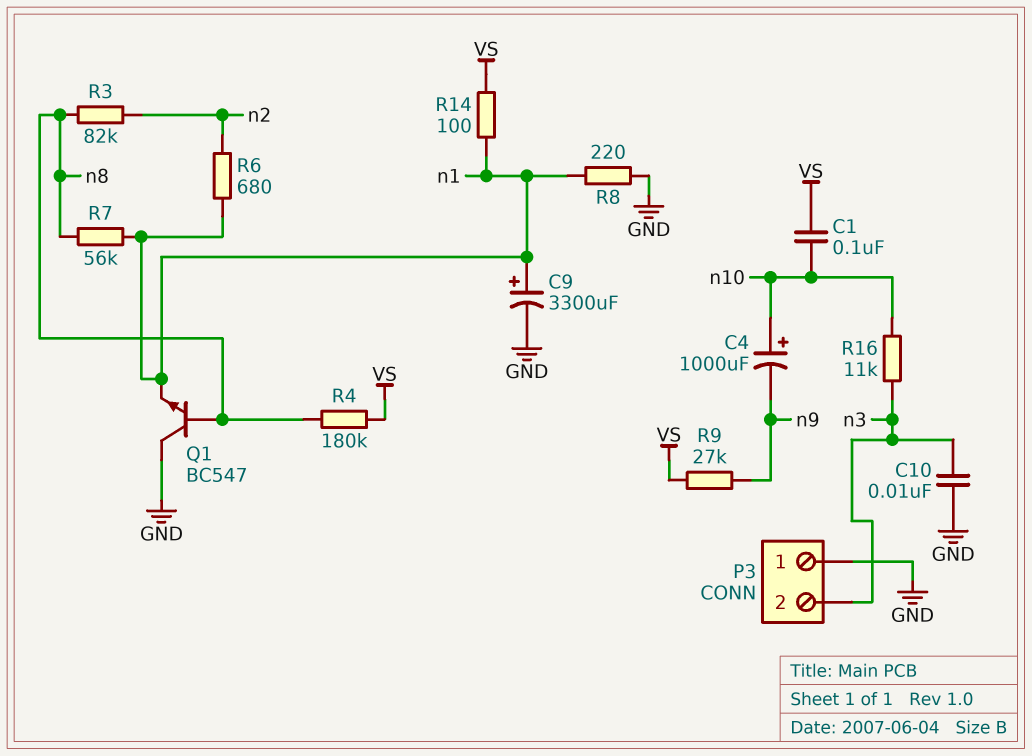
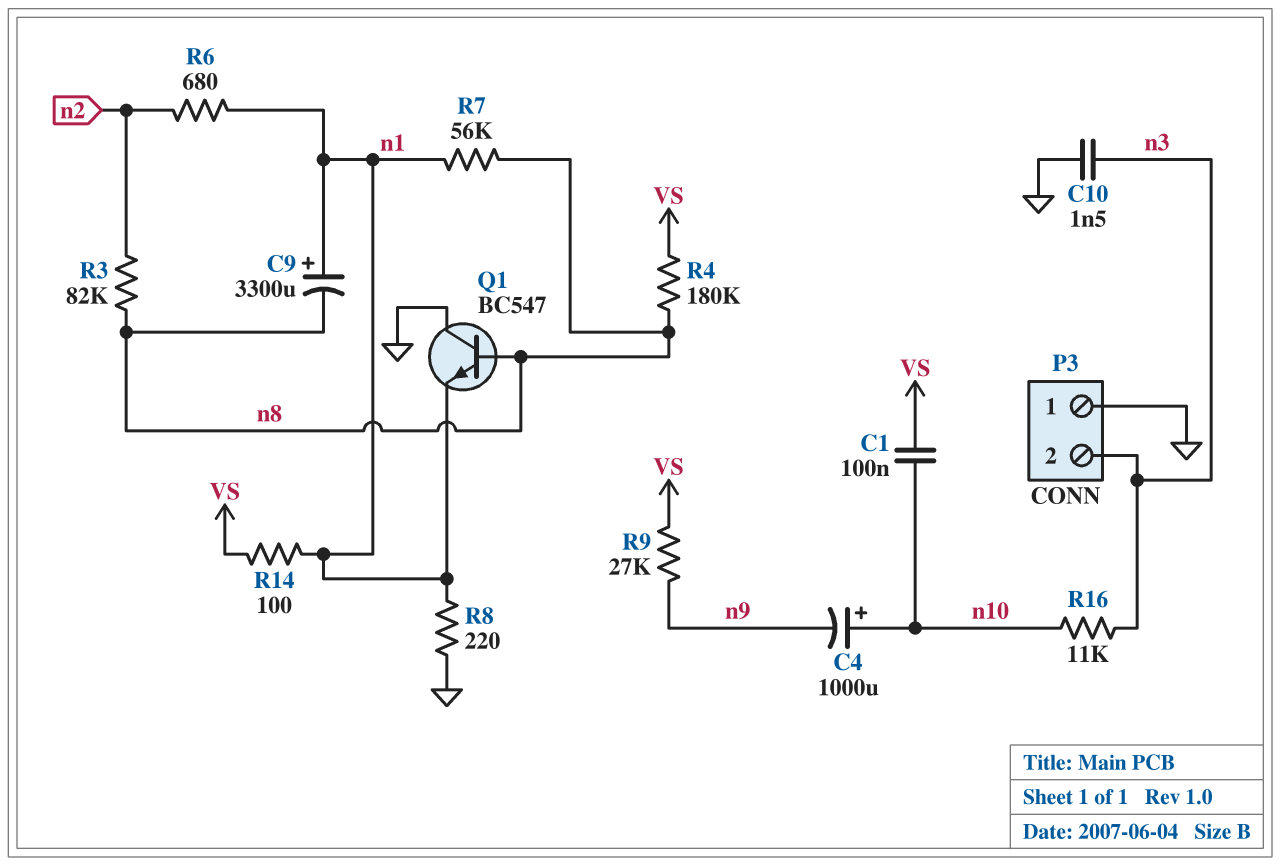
C9: 3300uF (plus n1, minus GND) -> 3300uF (plus n1, minus n8)
C10: 10nF (GND, n3) -> 1.5nF (GND, n3)

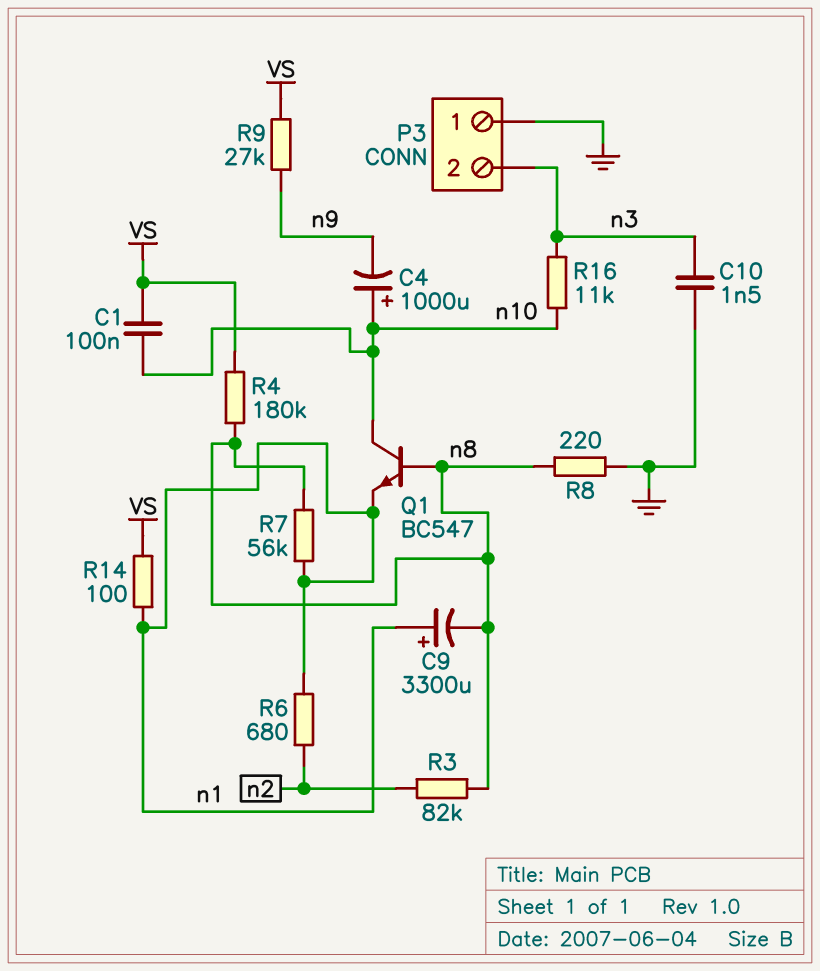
Q1: NPN BC547 (B n8, C GND, E n1) -> NPN BC547 (B n8, C n10, E n1)
R8: 220 (GND, n1) -> 220 (GND, n8)

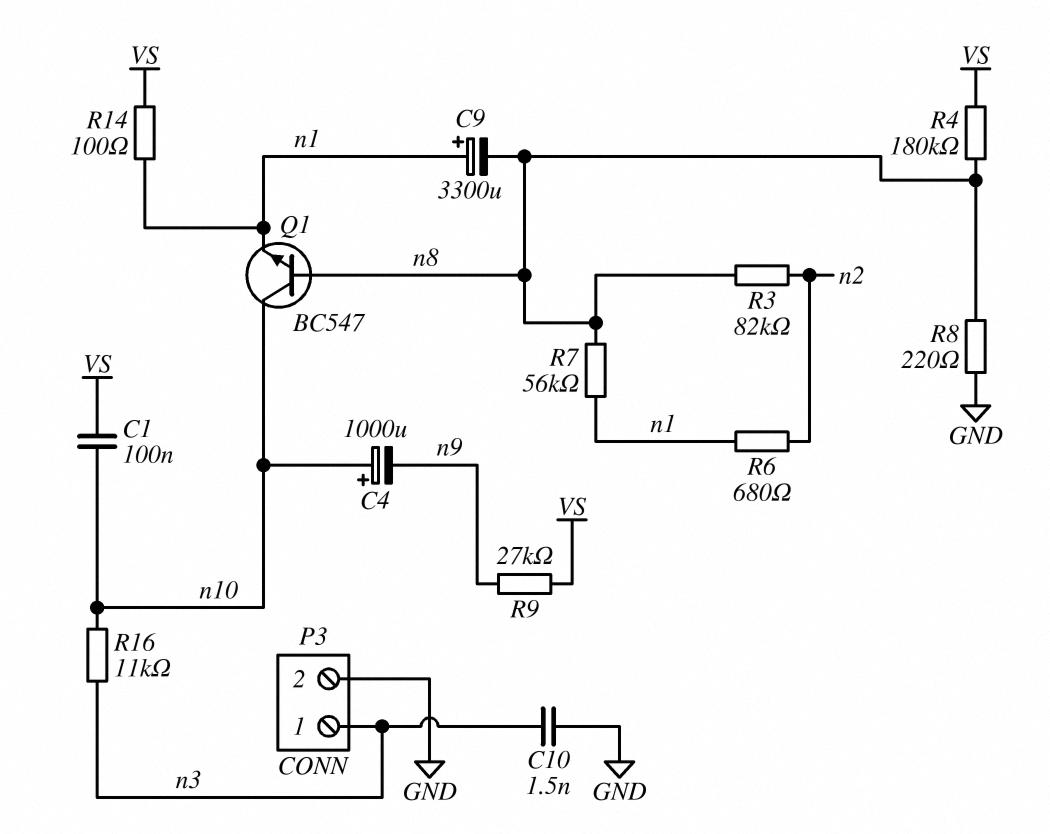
P3 pin 1: GND -> n3
P3 pin 2: n3 -> GND

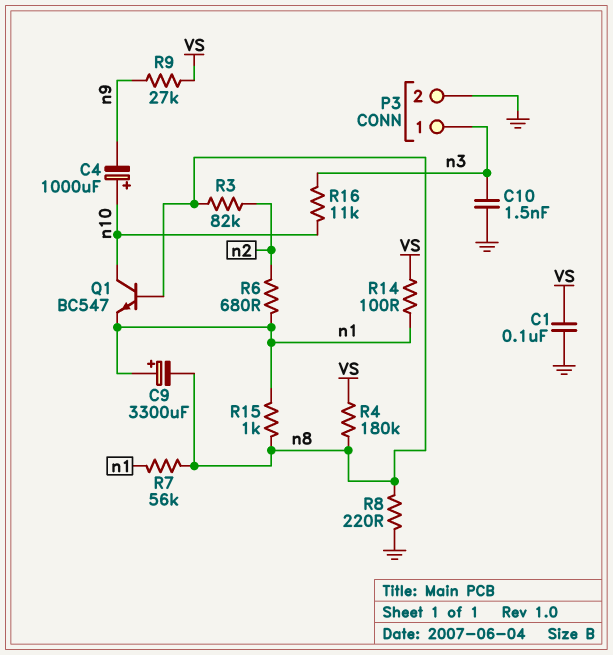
C1: 100nF (VS, n10) -> 100nF (GND, VS)
R15: none -> 1k (n1, n8)

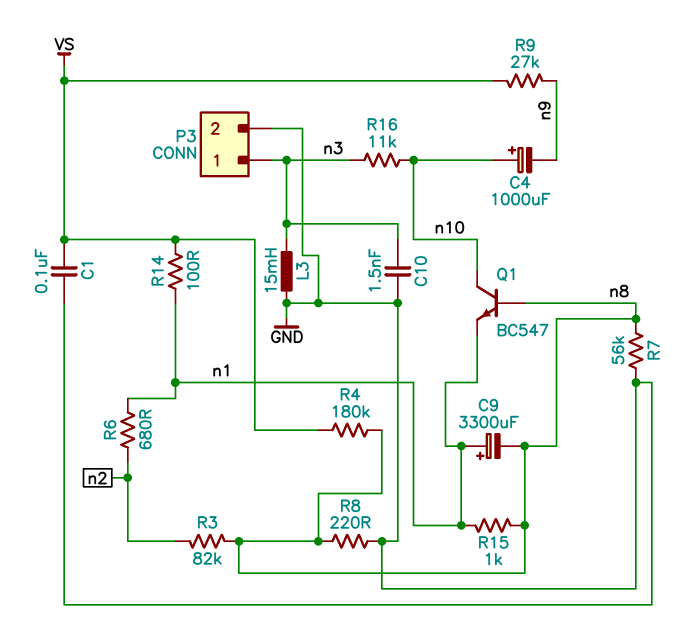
L3: none -> 15mH (GND, n3)
R7: 56k (n1, n8) -> 56k (GND, n8)

